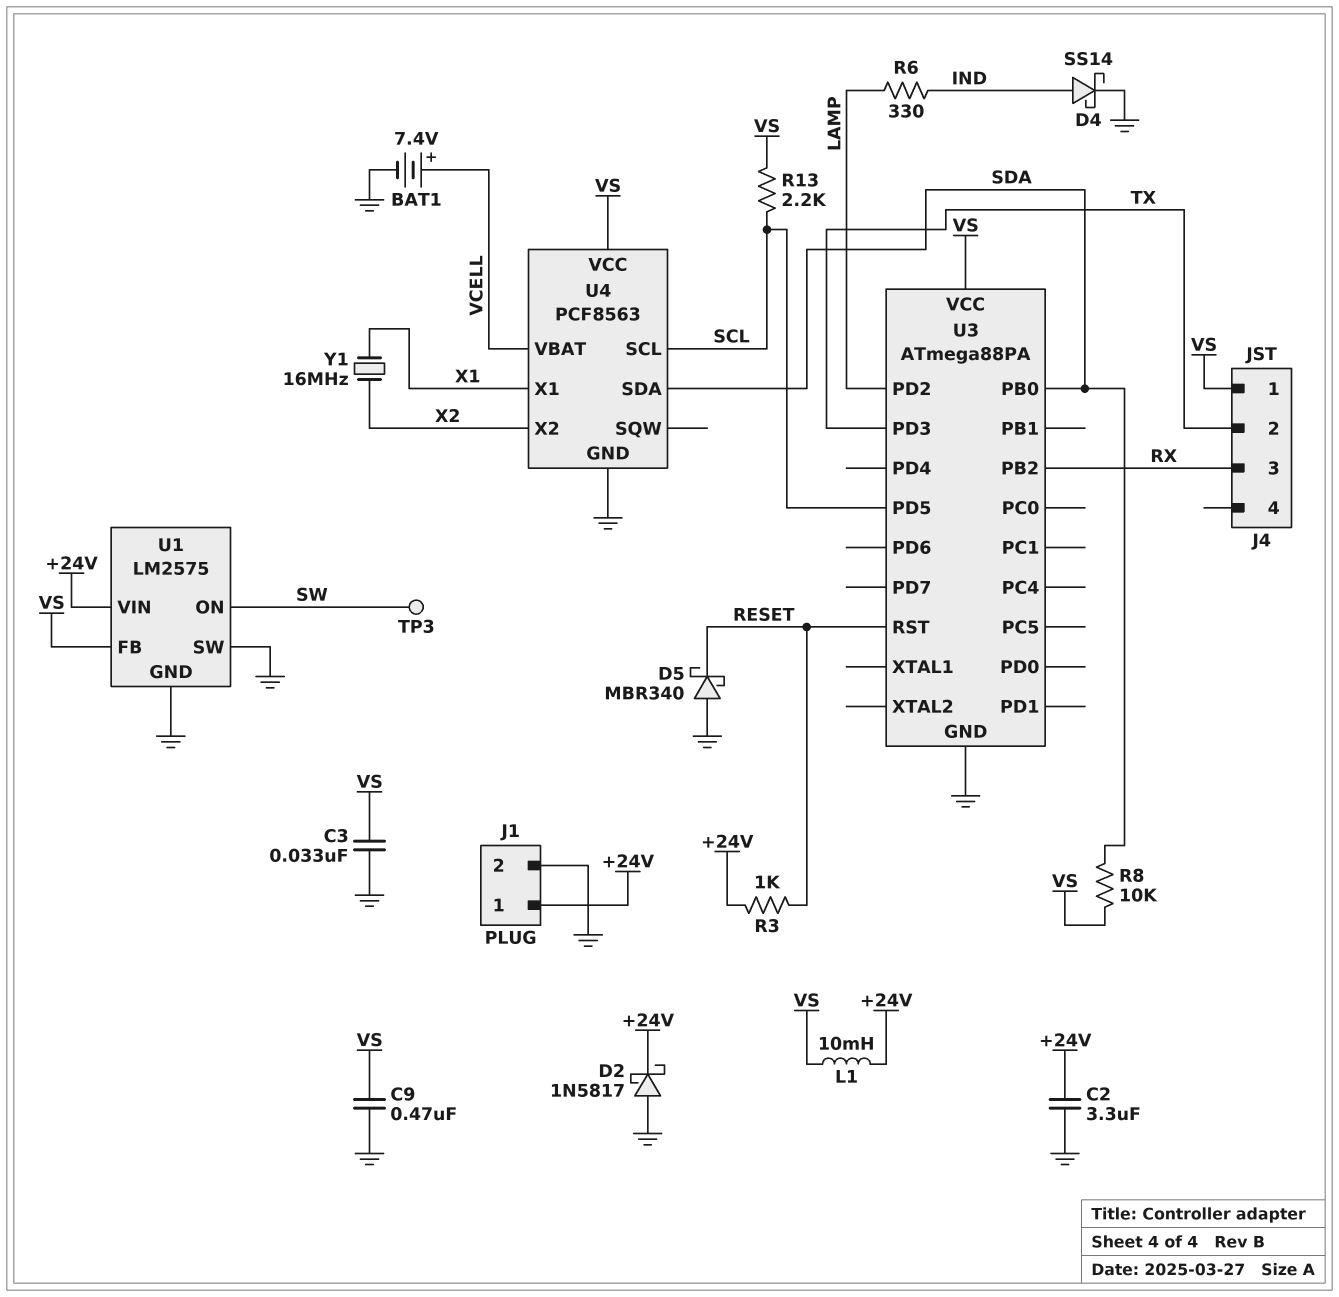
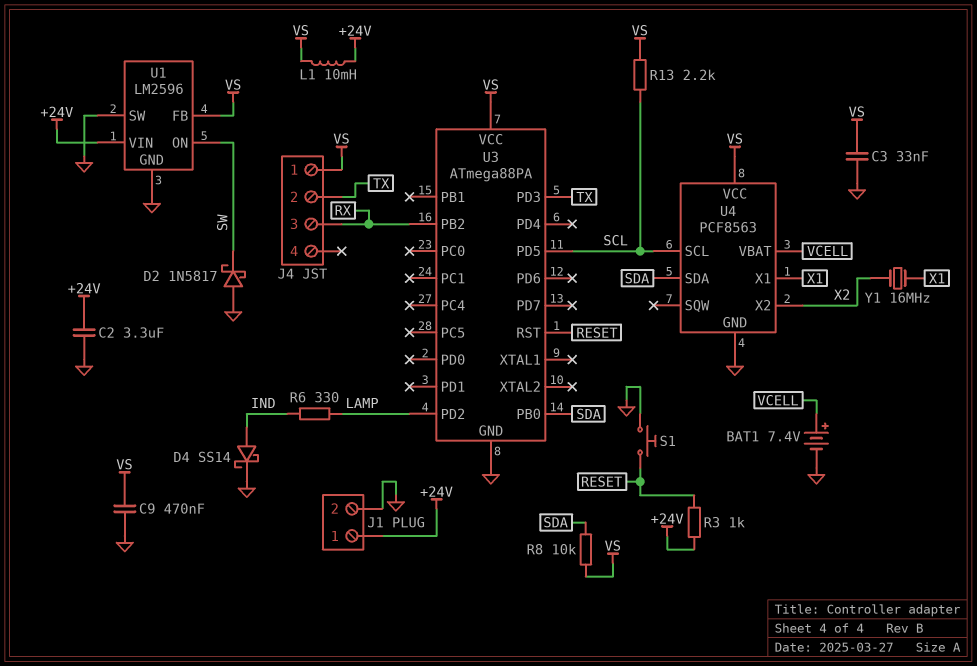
D2: schottky 1N5817 (A GND, K +24V) -> schottky 1N5817 (A GND, K SW)
D5: schottky MBR340 (A GND, K RESET) -> none
S1: none -> button (GND, RESET)
TP3: test point (SW) -> none
U1: LM2575 -> LM2596

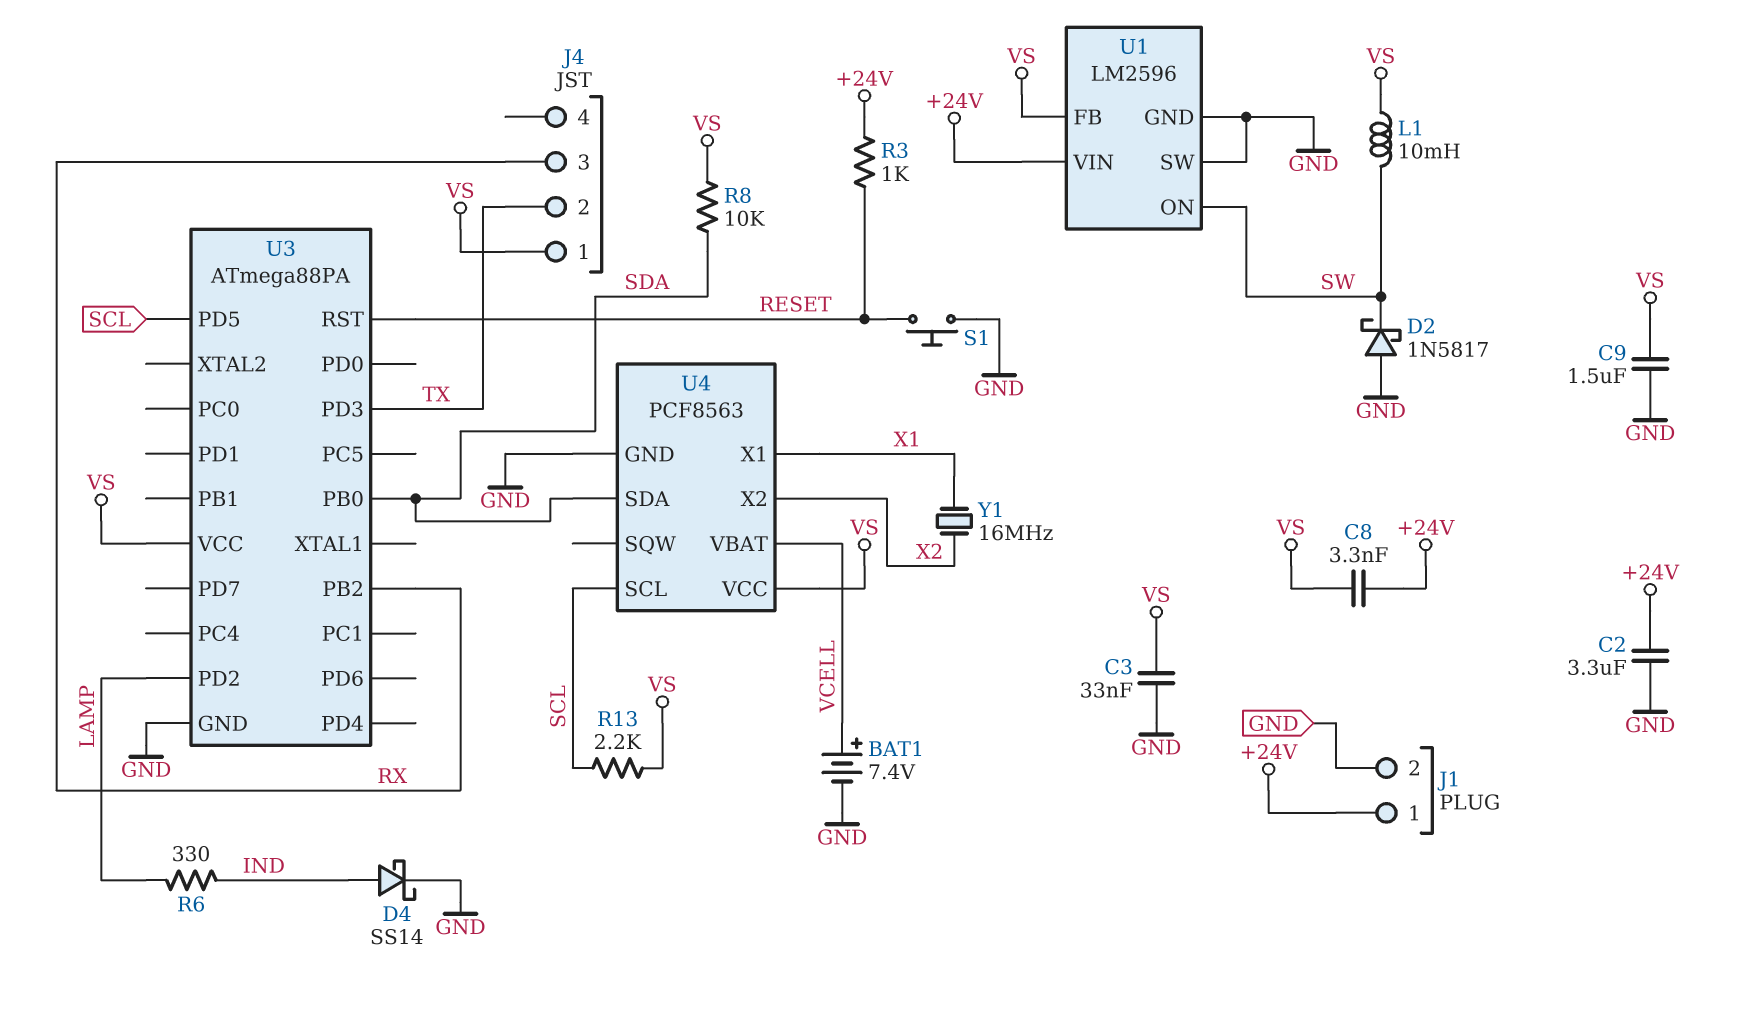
C8: none -> 3.3nF (+24V, VS)
C9: 470nF (GND, VS) -> 1.5uF (GND, VS)
L1: 10mH (+24V, VS) -> 10mH (SW, VS)

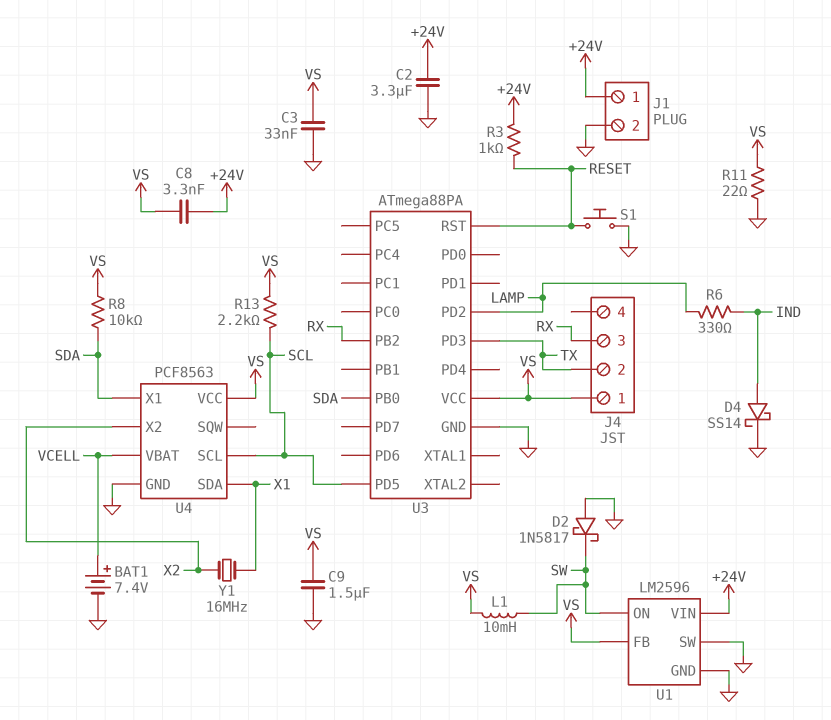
R11: none -> 22 (GND, VS)
U4 pin SDA: SDA -> X1
U4 pin X1: X1 -> SDA

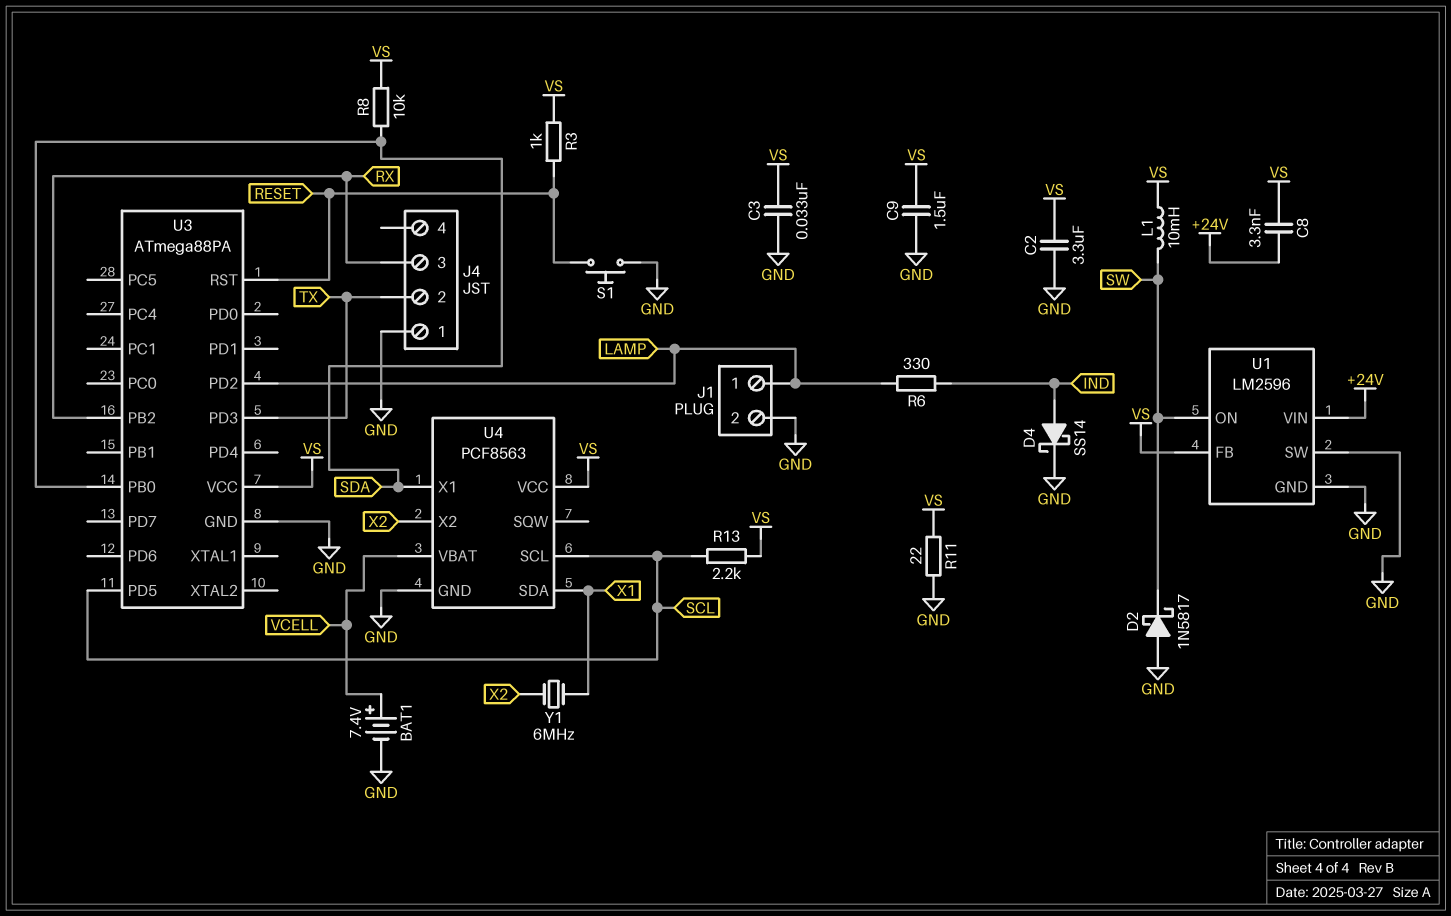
C2: 3.3uF (+24V, GND) -> 3.3uF (GND, VS)
J1 pin 1: +24V -> LAMP
J4 pin 1: VS -> GND
R3: 1k (+24V, RESET) -> 1k (RESET, VS)
Y1: 16MHz (X1, X2) -> 6MHz (X1, X2)

